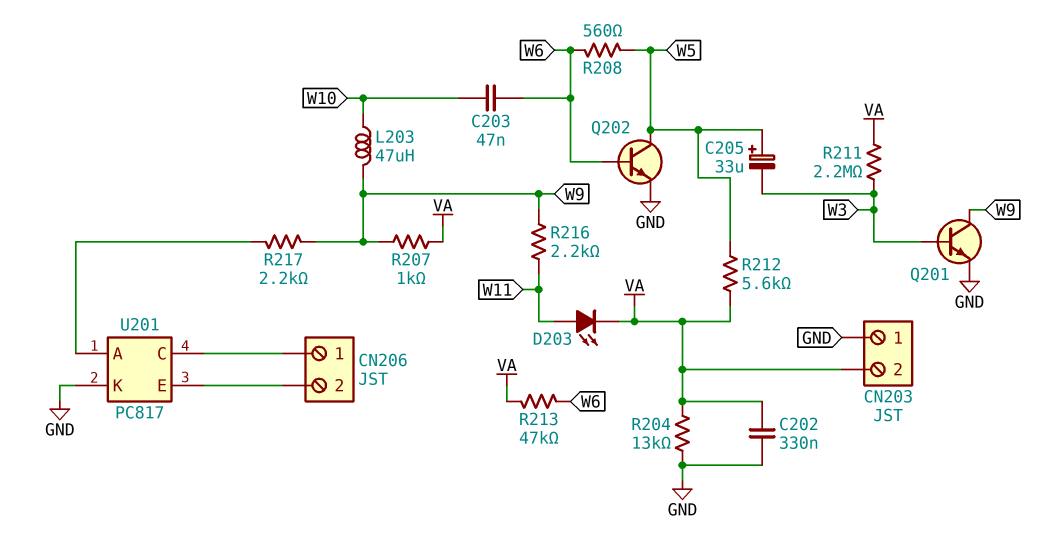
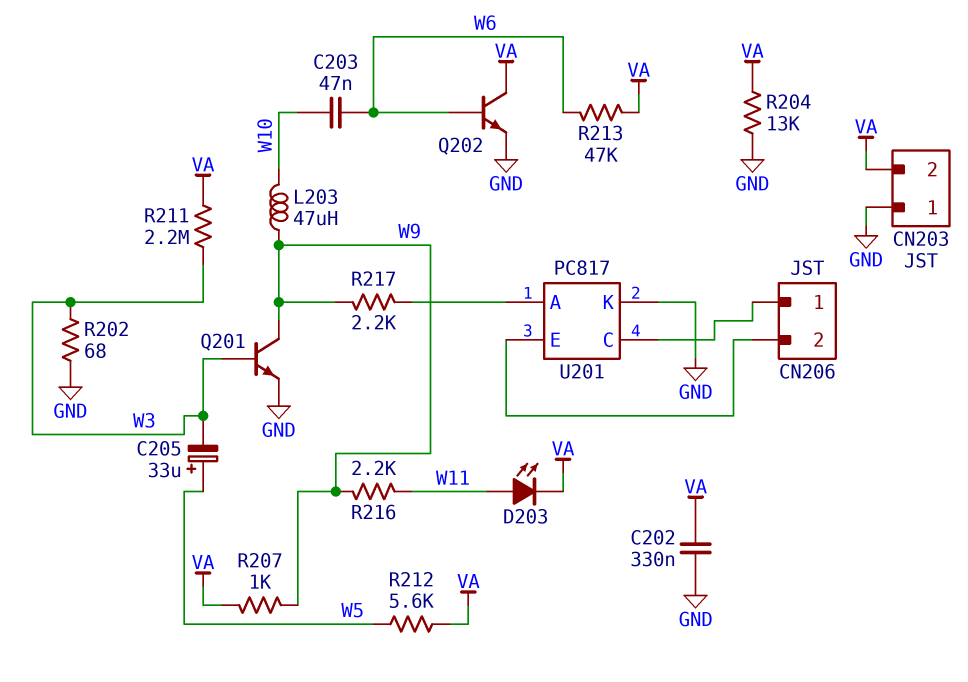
Q202: NPN (B W6, C W5, E GND) -> NPN (B W6, C VA, E GND)
R202: none -> 68 (GND, W3)
R208: 560 (W5, W6) -> none

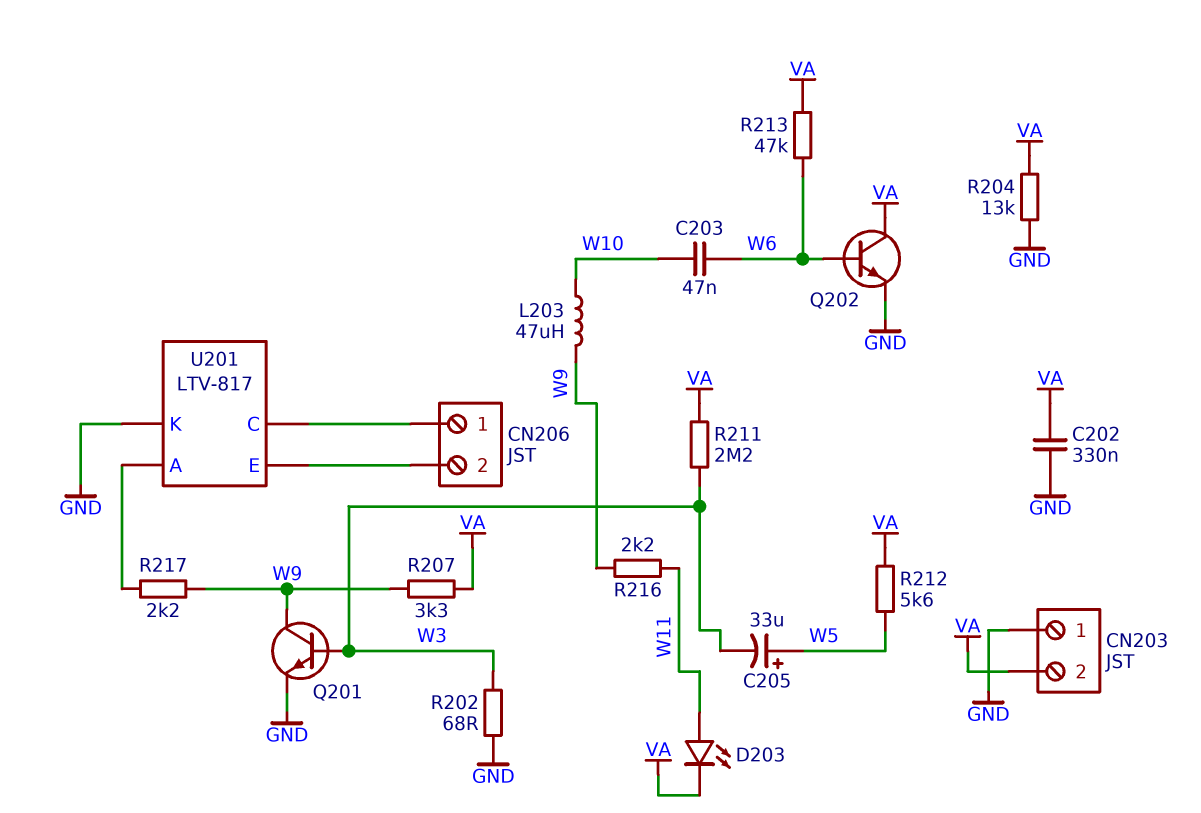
R207: 1k (VA, W9) -> 3.3k (VA, W9)
U201: PC817 -> LTV-817

